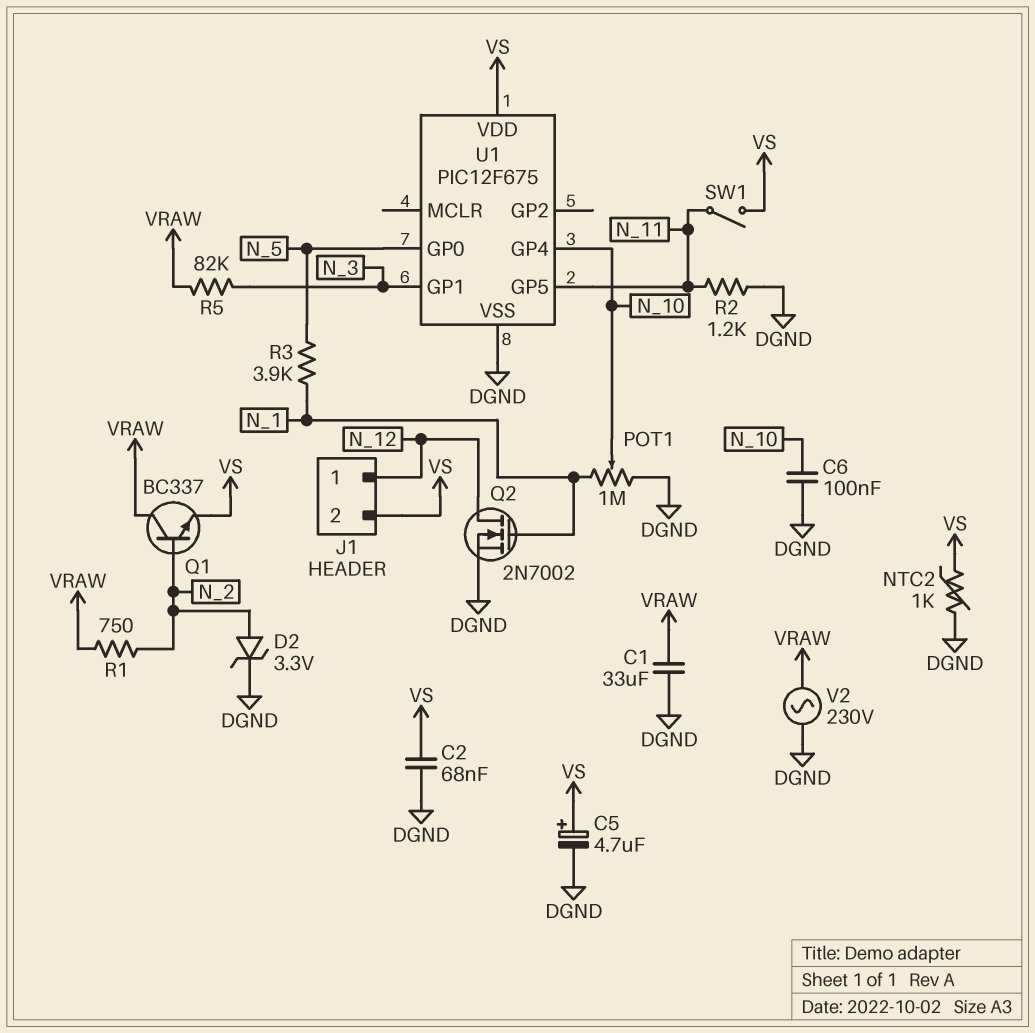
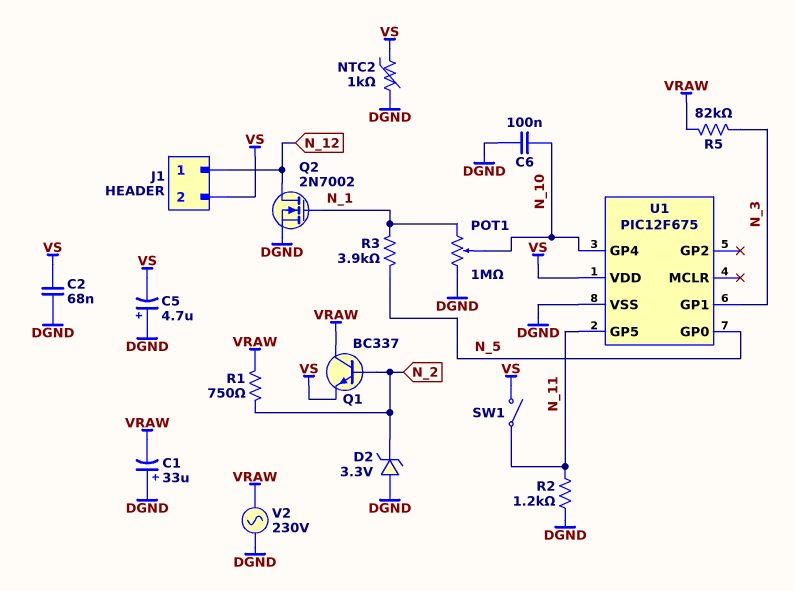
C1: 33uF (DGND, VRAW) -> 33uF (plus DGND, minus VRAW)
C5: 4.7uF (plus VS, minus DGND) -> 4.7uF (plus DGND, minus VS)
D2: zener 3.3V (A N_2, K DGND) -> zener 3.3V (A DGND, K N_2)

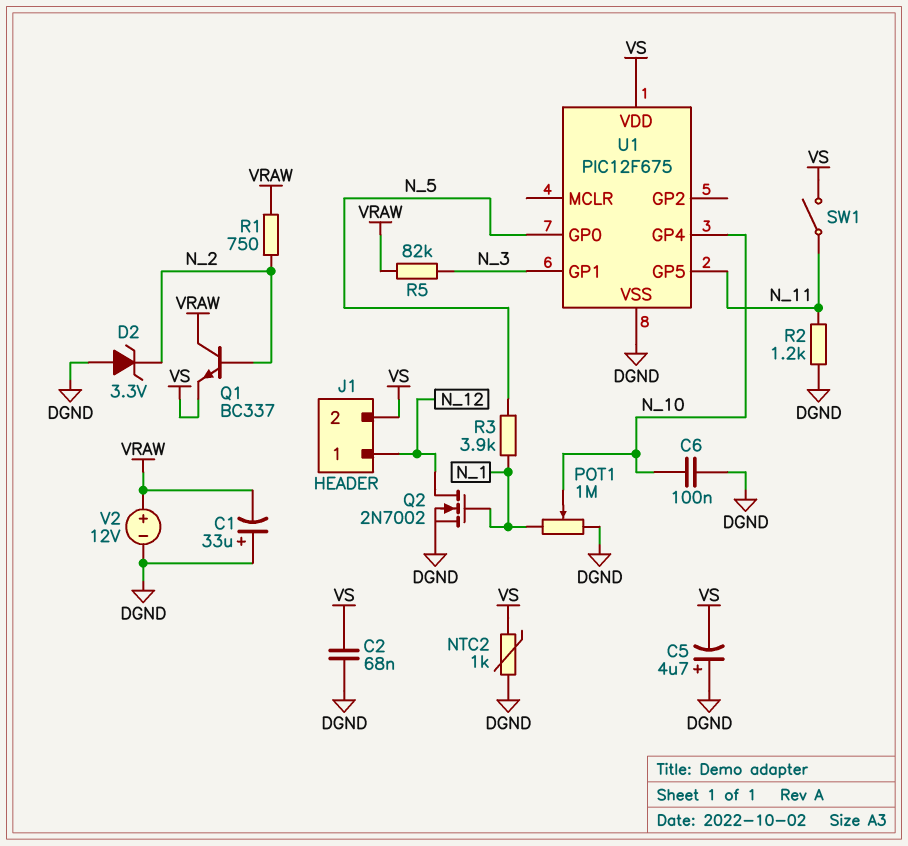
V2: AC 230V (DGND, VRAW) -> 12V (plus VRAW, minus DGND)

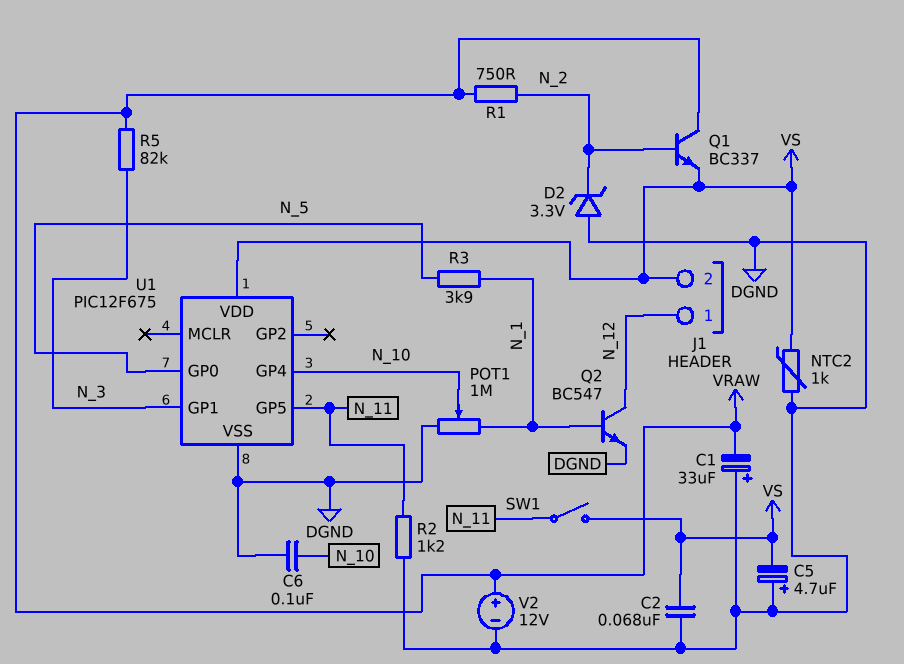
Q2: NMOS 2N7002 (G N_1, D N_12, S DGND) -> NPN BC547 (B N_1, C N_12, E DGND)

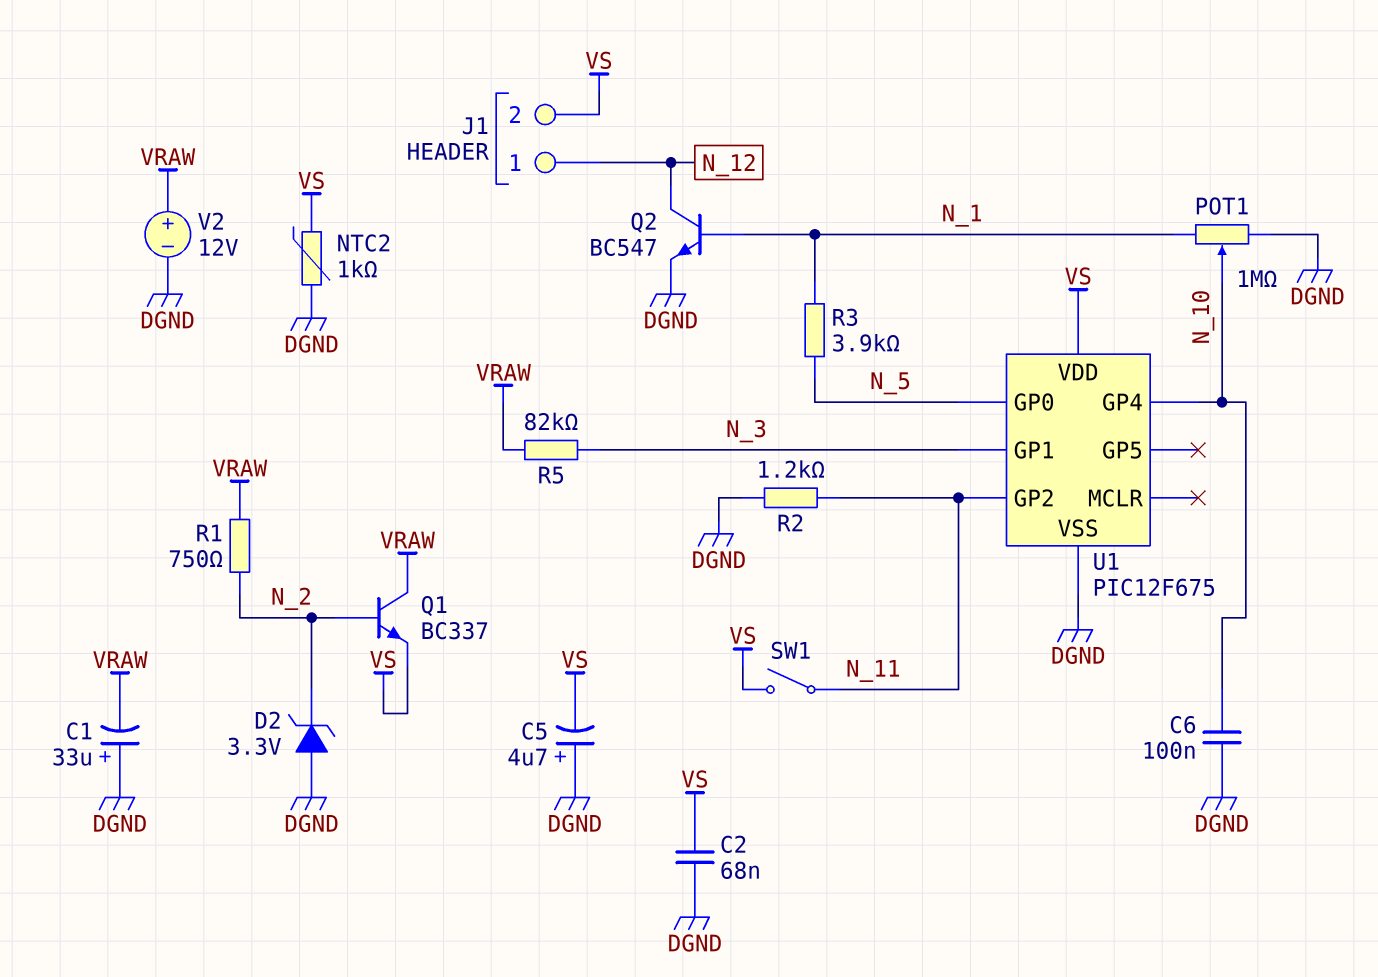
U1 pin GP2: none -> N_11
U1 pin GP5: N_11 -> none

